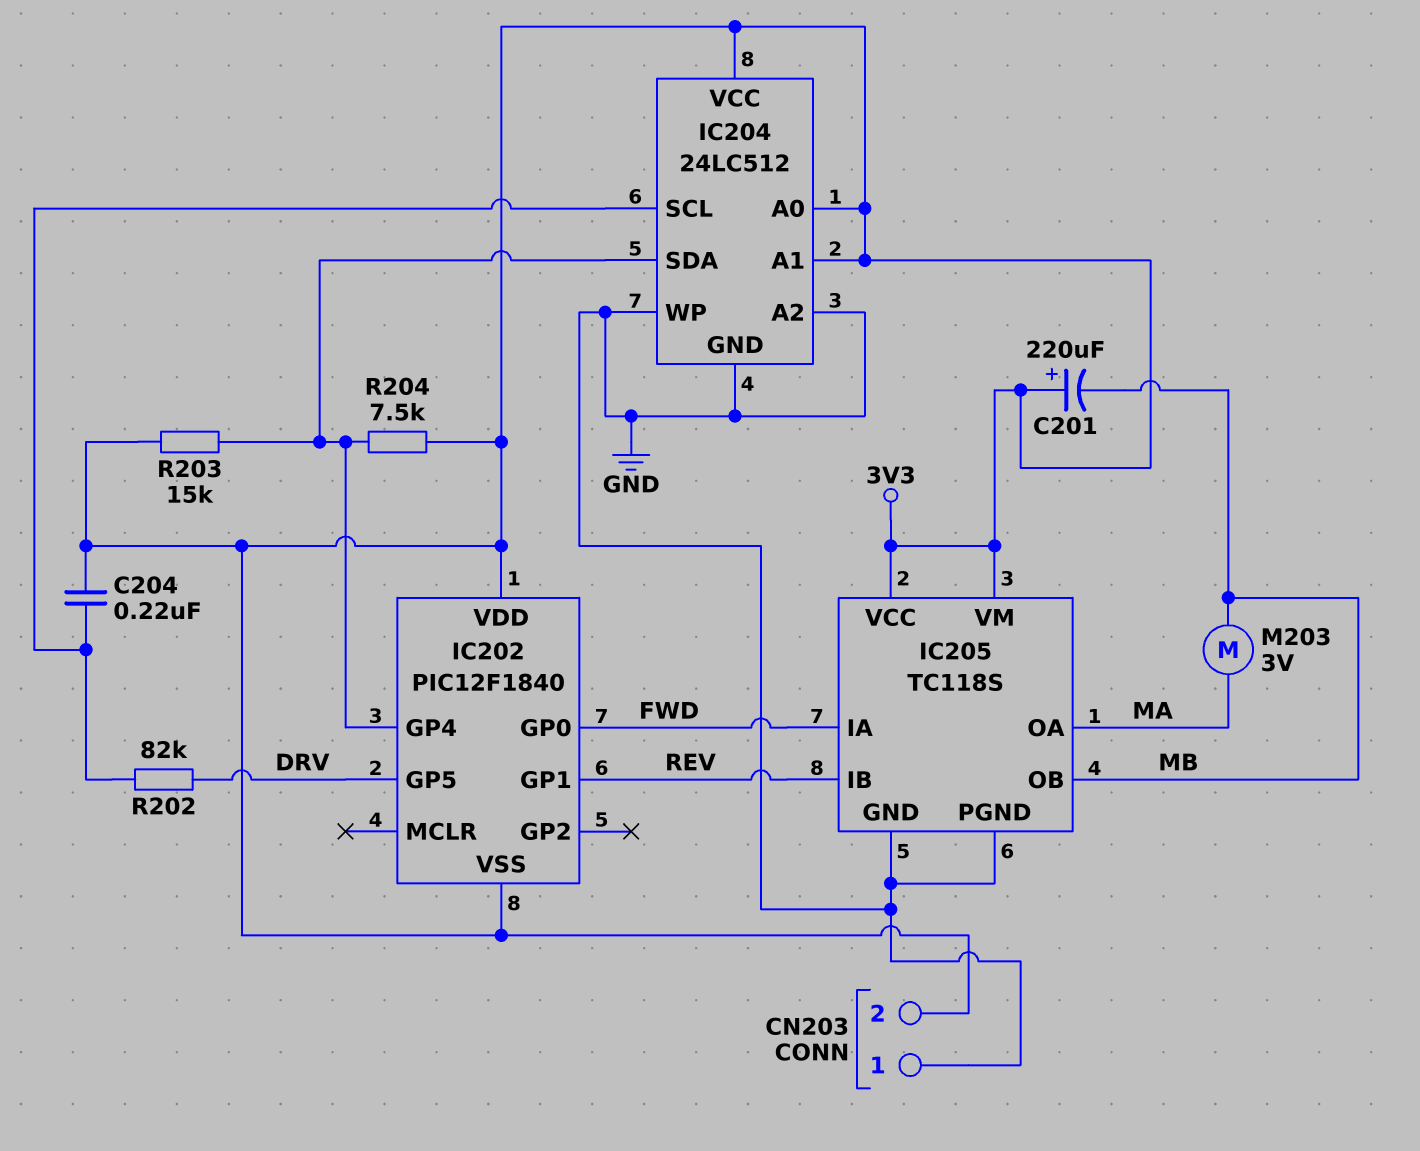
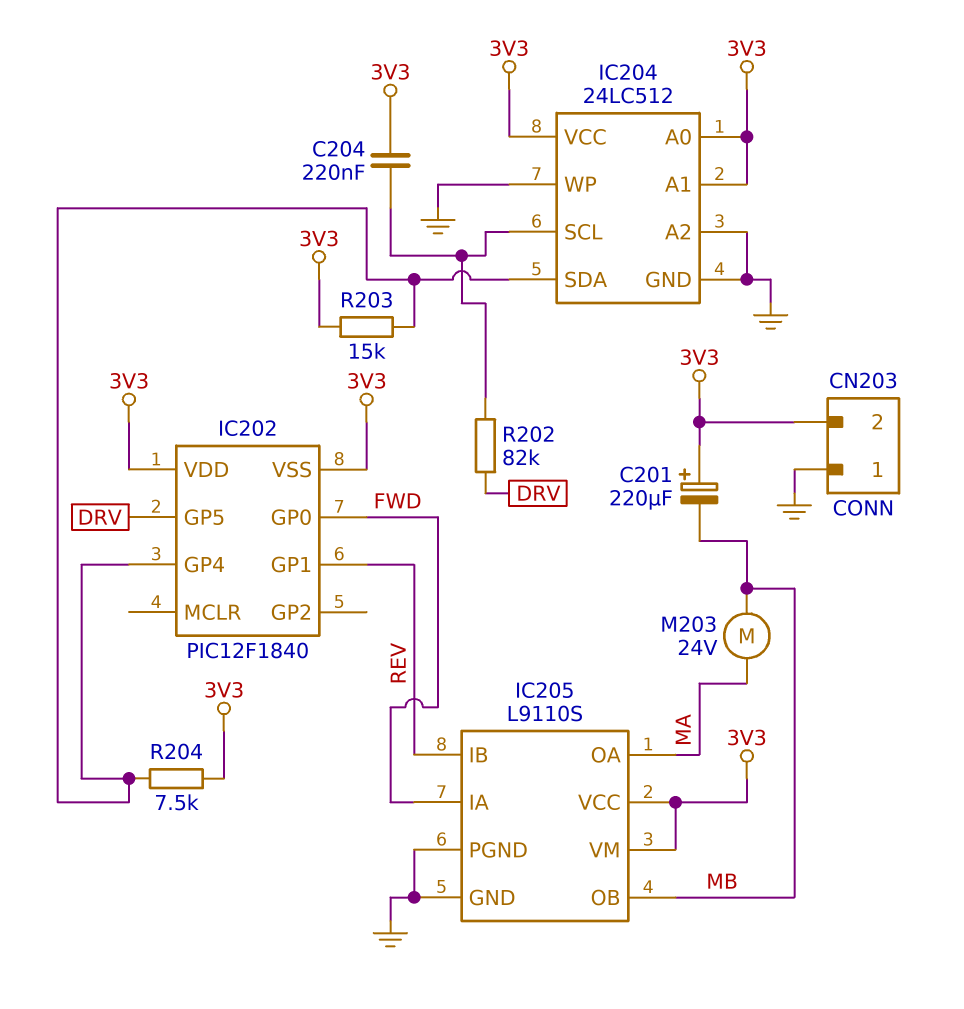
IC205: TC118S -> L9110S
M203: motor 3V (MA, MB) -> motor 24V (MA, MB)

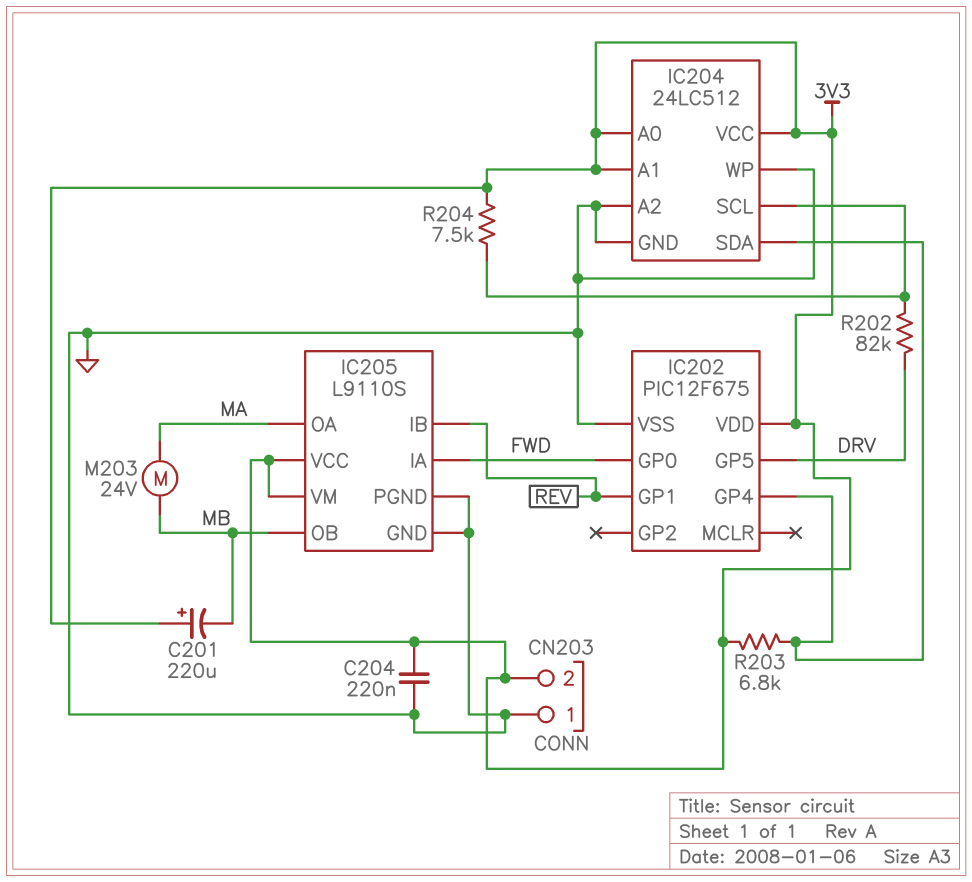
C204: 220nF (3V3, IC204/SCL) -> 220nF (3V3, GND)
IC202: PIC12F1840 -> PIC12F675
IC202 pin VSS: 3V3 -> GND
R203: 15k (3V3, IC202/GP4) -> 6.8k (3V3, IC202/GP4)
R204: 7.5k (3V3, IC202/GP4) -> 7.5k (3V3, IC204/SCL)

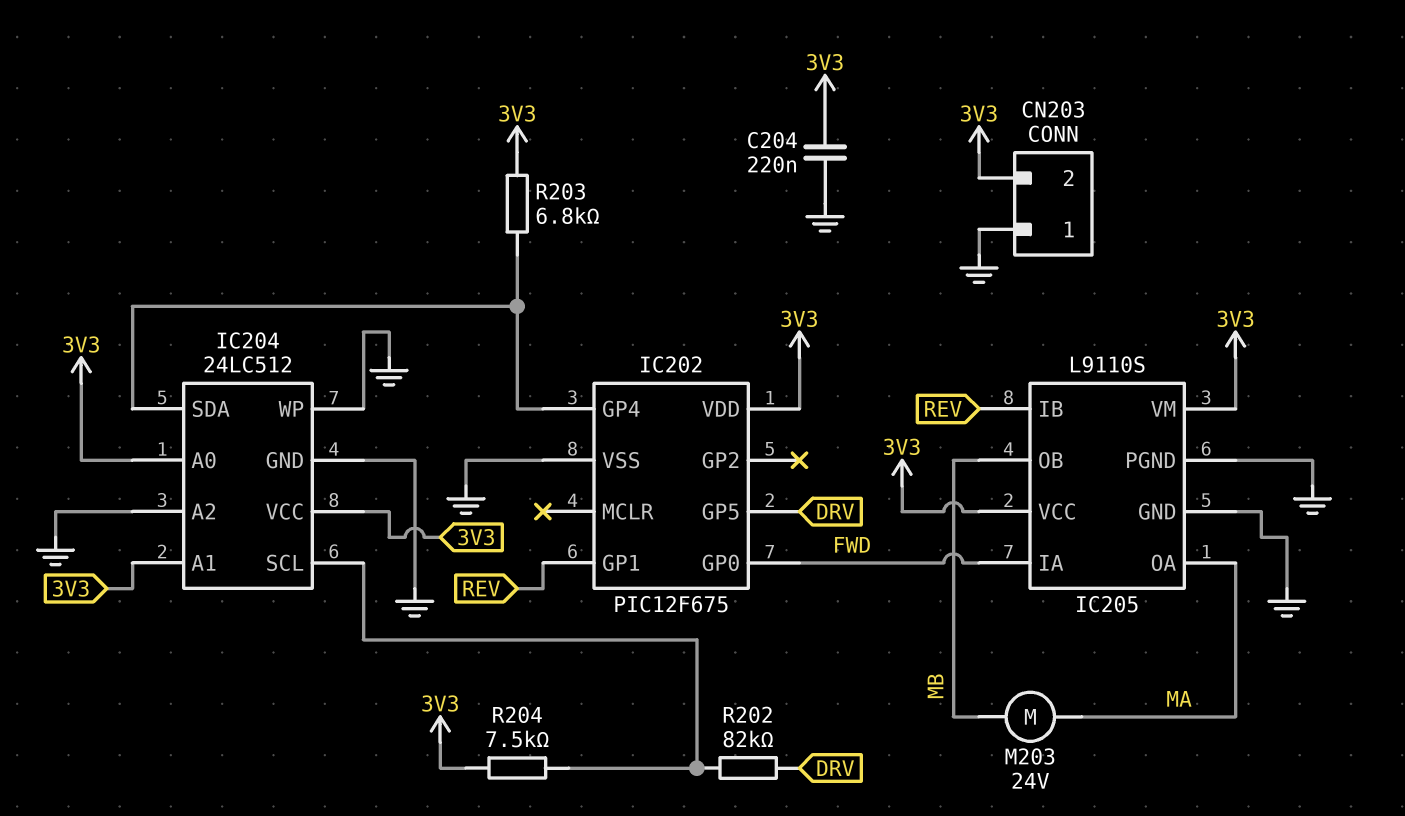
C201: 220uF (plus 3V3, minus MB) -> none

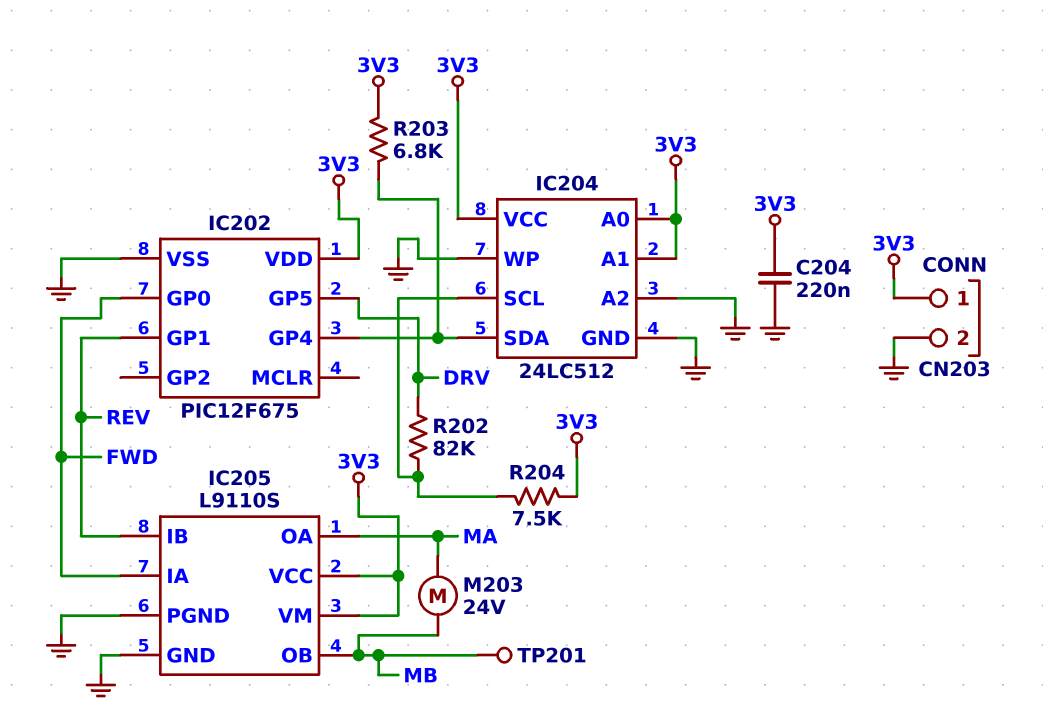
CN203 pin 1: GND -> 3V3
CN203 pin 2: 3V3 -> GND
TP201: none -> test point (MB)

